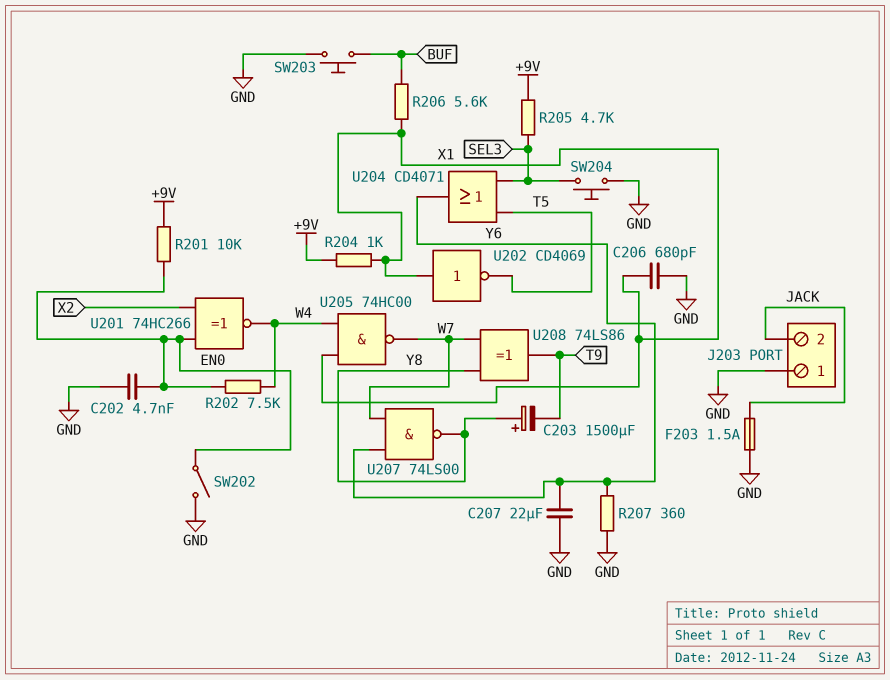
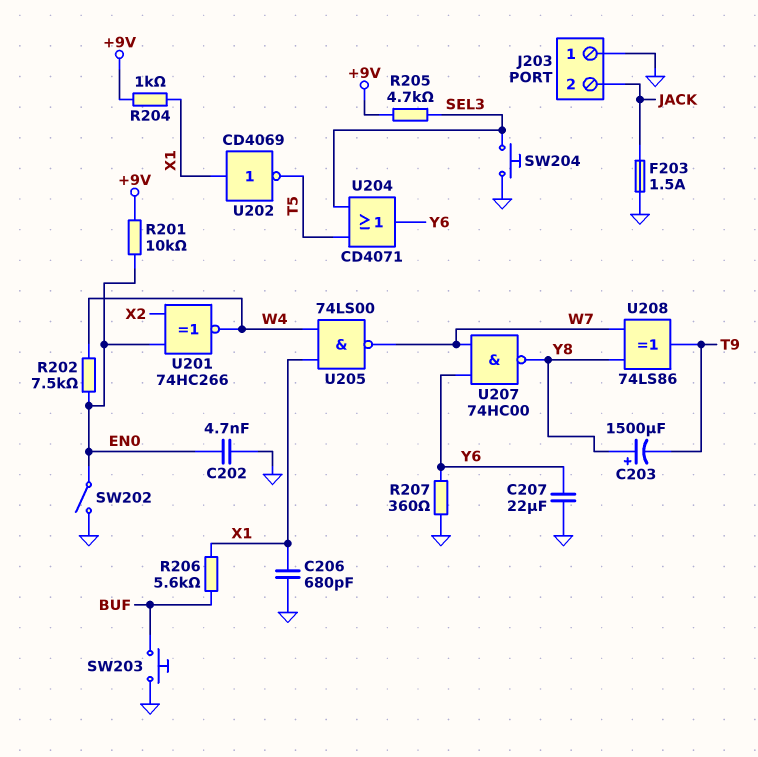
U205: NAND 74HC00 (in W4, in X1, out W7) -> NAND 74LS00 (in W4, in X1, out W7)
U207: NAND 74LS00 (in W7, in Y6, out Y8) -> NAND 74HC00 (in W7, in Y6, out Y8)

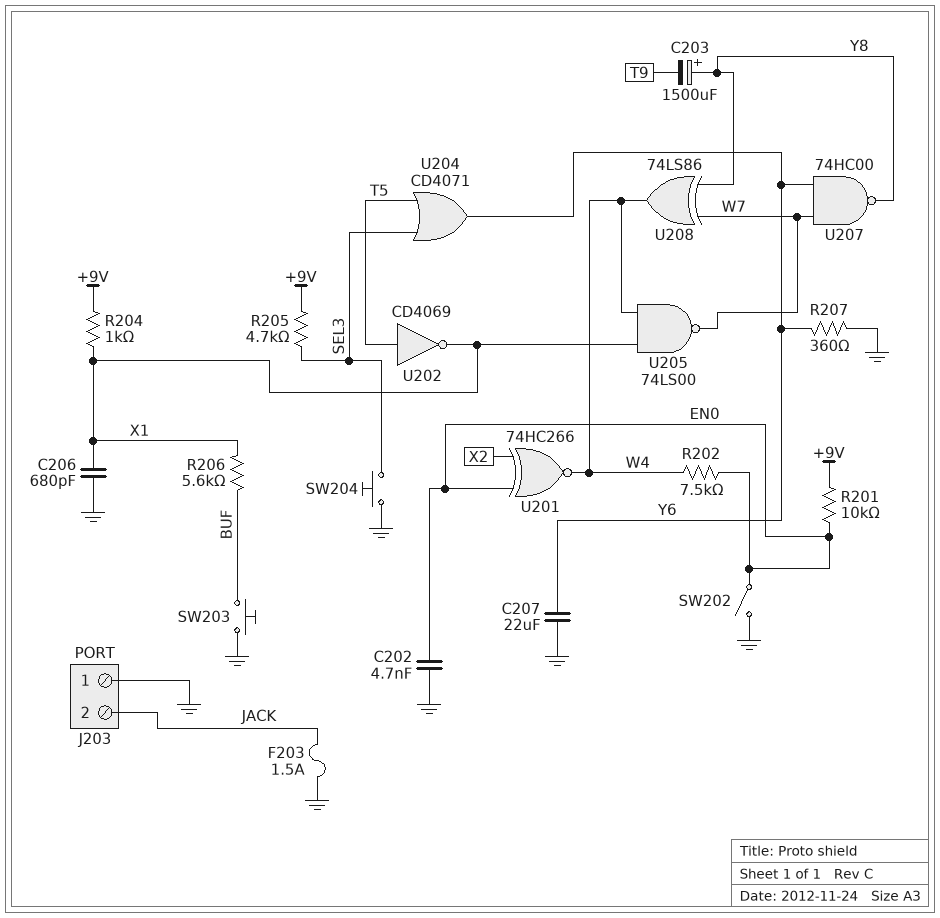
U202: NOT CD4069 (in X1, out T5) -> NOT CD4069 (in T5, out X1)
U208: XOR 74LS86 (in W7, in Y8, out T9) -> XOR 74LS86 (in W7, in Y8, out W4)

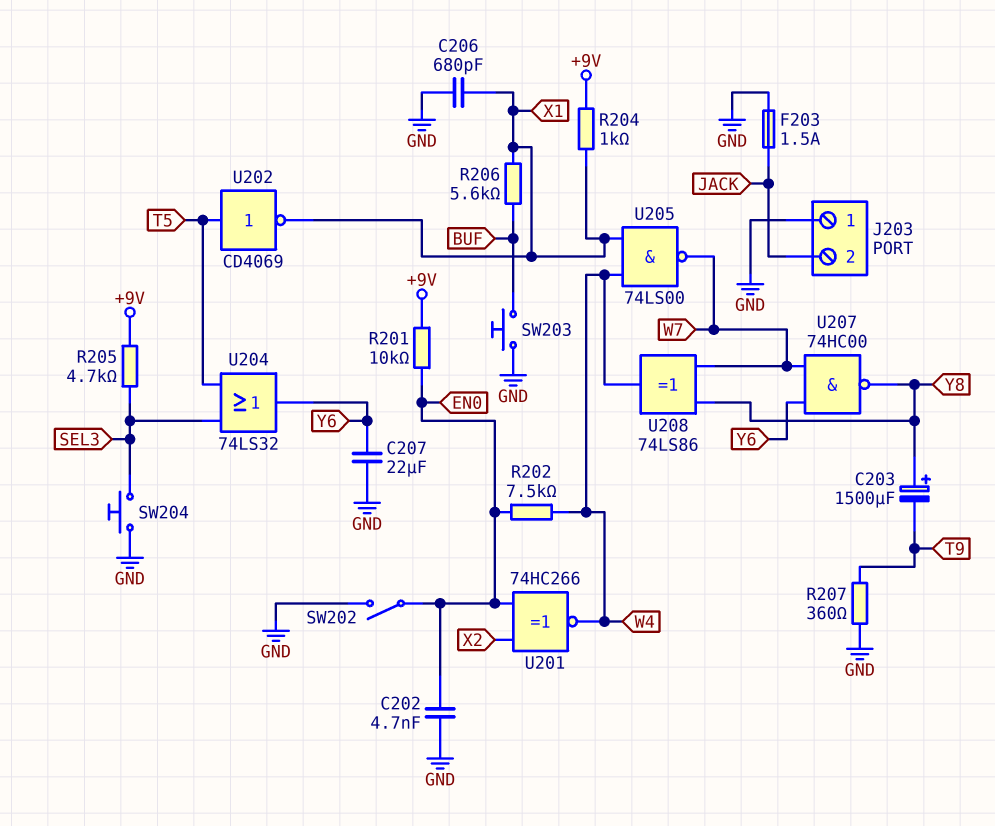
R207: 360 (GND, Y6) -> 360 (GND, T9)
U204: OR CD4071 (in SEL3, in T5, out Y6) -> OR 74LS32 (in SEL3, in T5, out Y6)

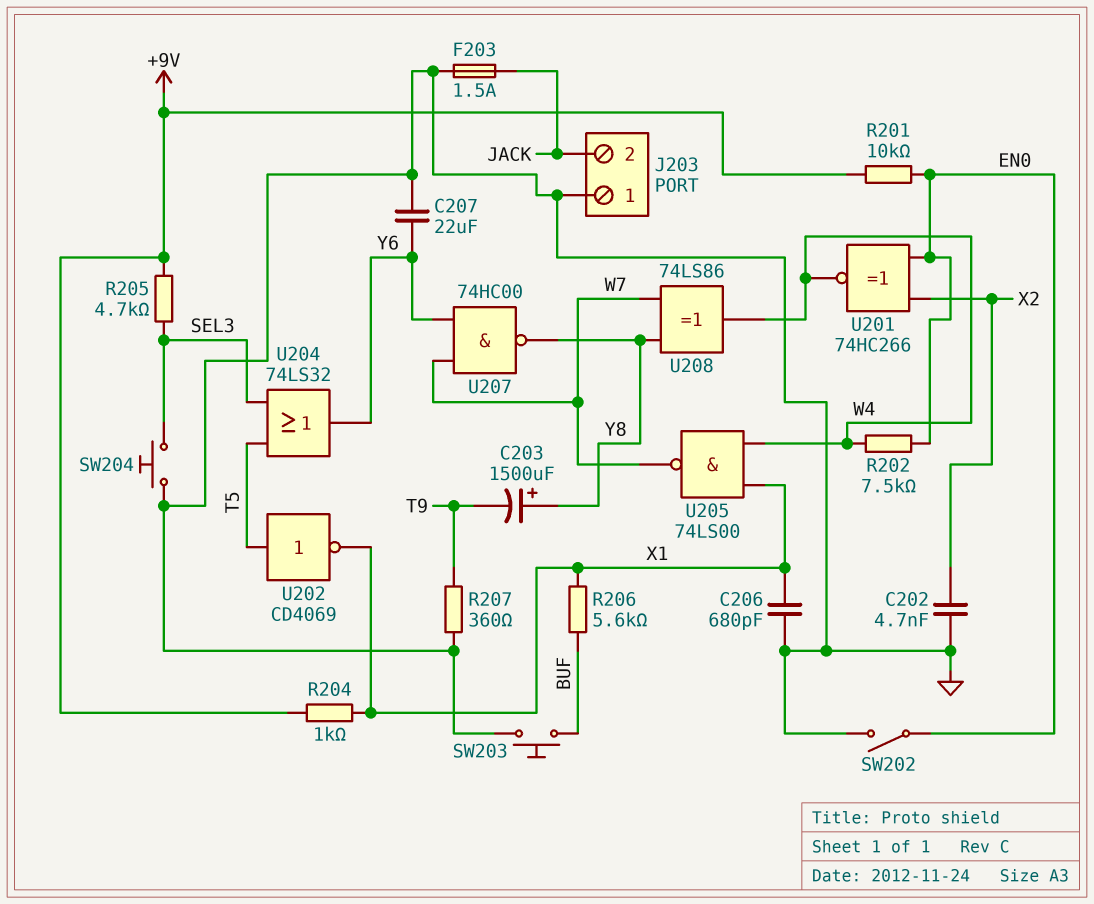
C202: 4.7nF (EN0, GND) -> 4.7nF (GND, X2)

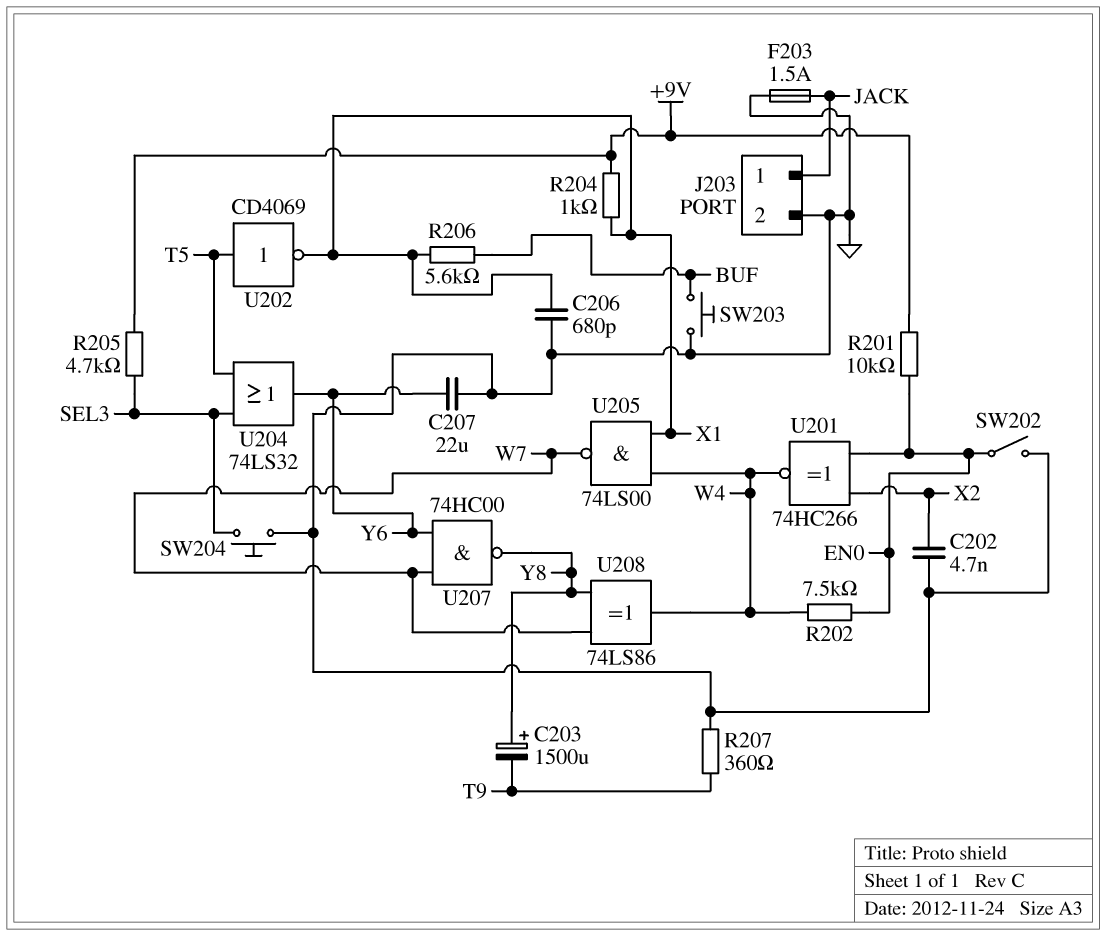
J203 pin 1: GND -> JACK
J203 pin 2: JACK -> GND

